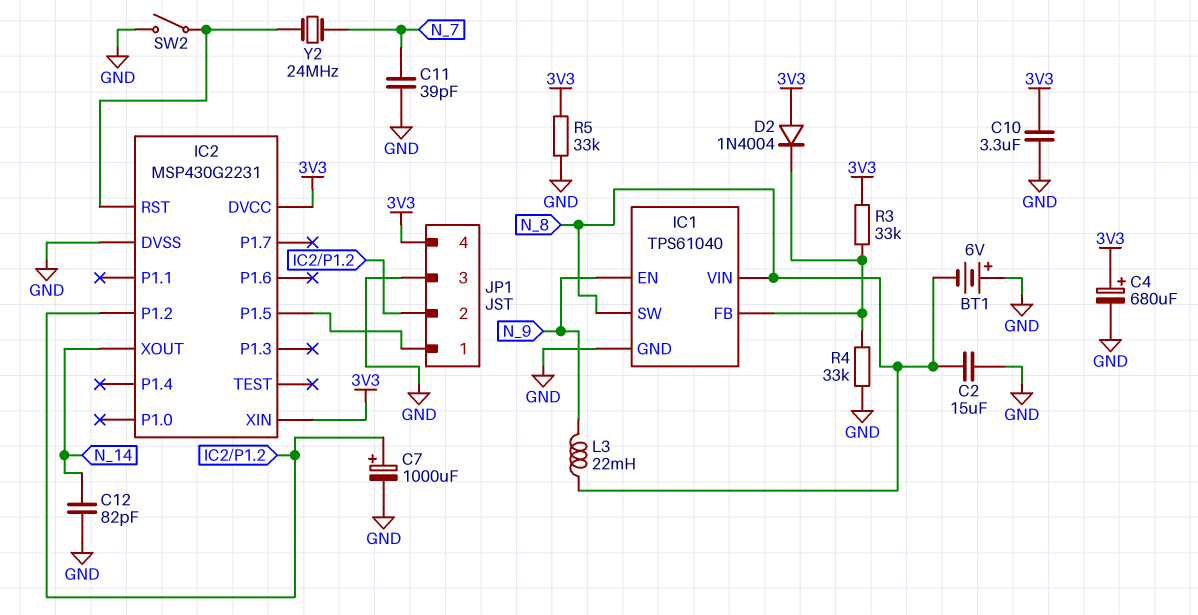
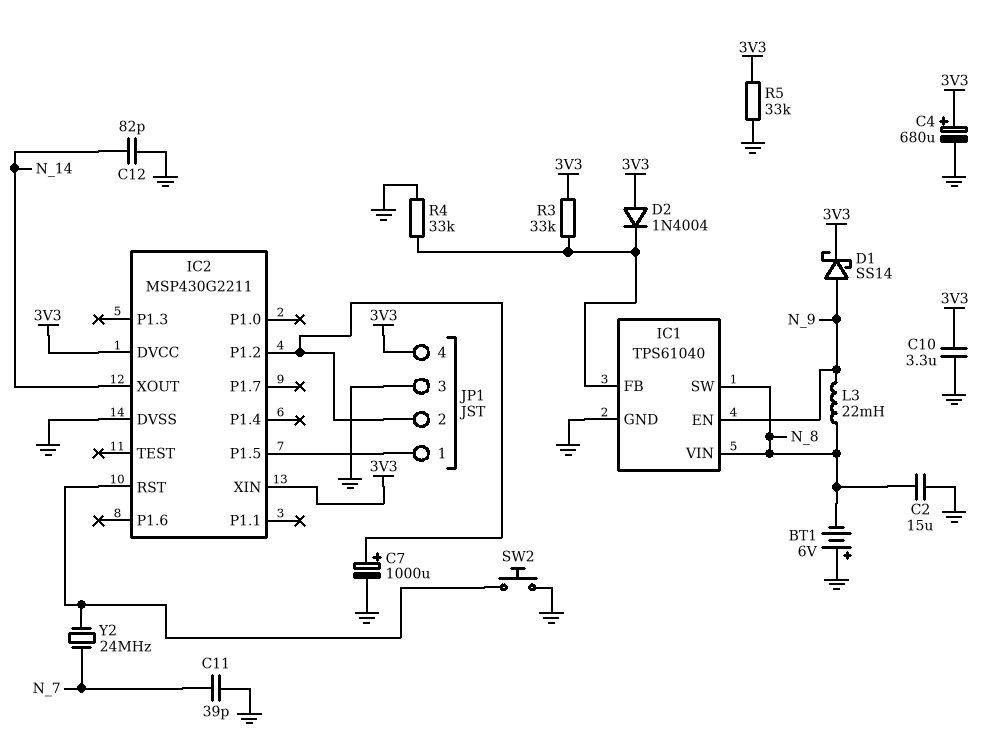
D1: none -> schottky SS14 (A N_9, K 3V3)
IC2: MSP430G2231 -> MSP430G2211
SW2: switch (GND, IC2/RST) -> button (GND, IC2/RST)

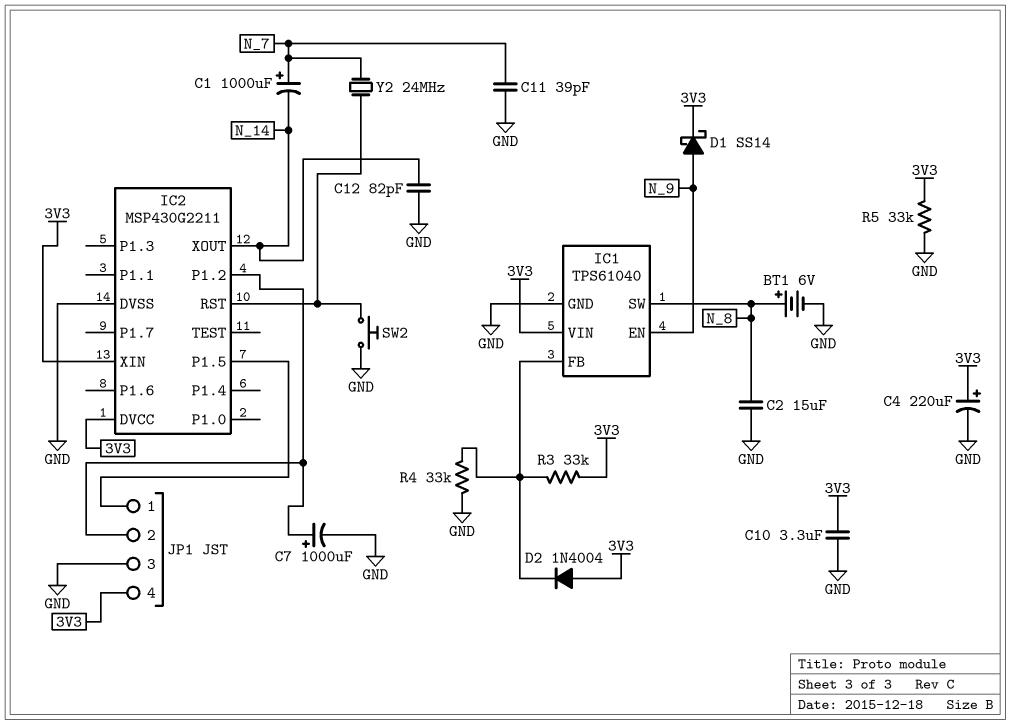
BT1: 6V (plus GND, minus N_8) -> 6V (plus N_8, minus GND)
C1: none -> 1000uF (plus N_7, minus N_14)
C4: 680uF (plus 3V3, minus GND) -> 220uF (plus 3V3, minus GND)
IC1 pin VIN: N_8 -> 3V3
L3: 22mH (N_8, N_9) -> none

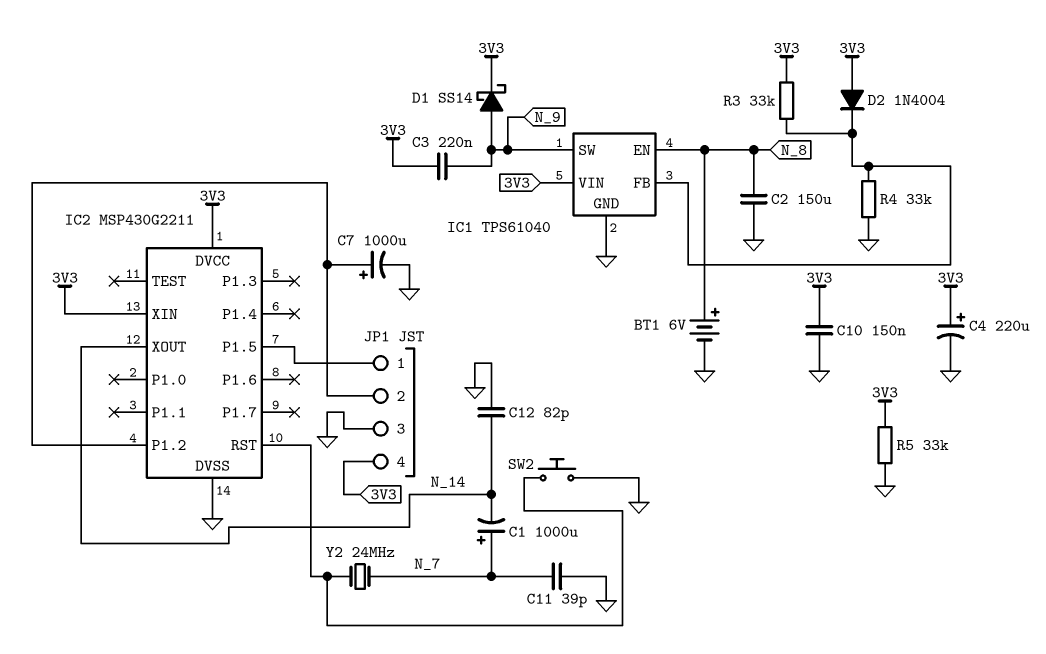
C2: 15uF (GND, N_8) -> 150uF (GND, N_8)
C3: none -> 220nF (3V3, N_9)
C10: 3.3uF (3V3, GND) -> 150nF (3V3, GND)
IC1 pin EN: N_9 -> N_8
IC1 pin SW: N_8 -> N_9

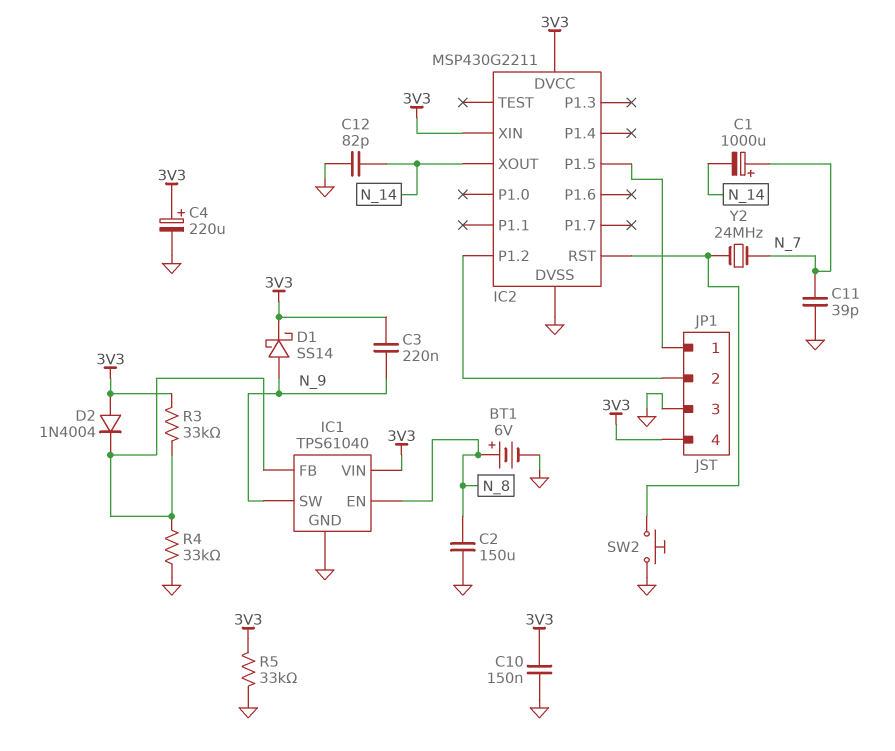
C7: 1000uF (plus IC2/P1.2, minus GND) -> none

